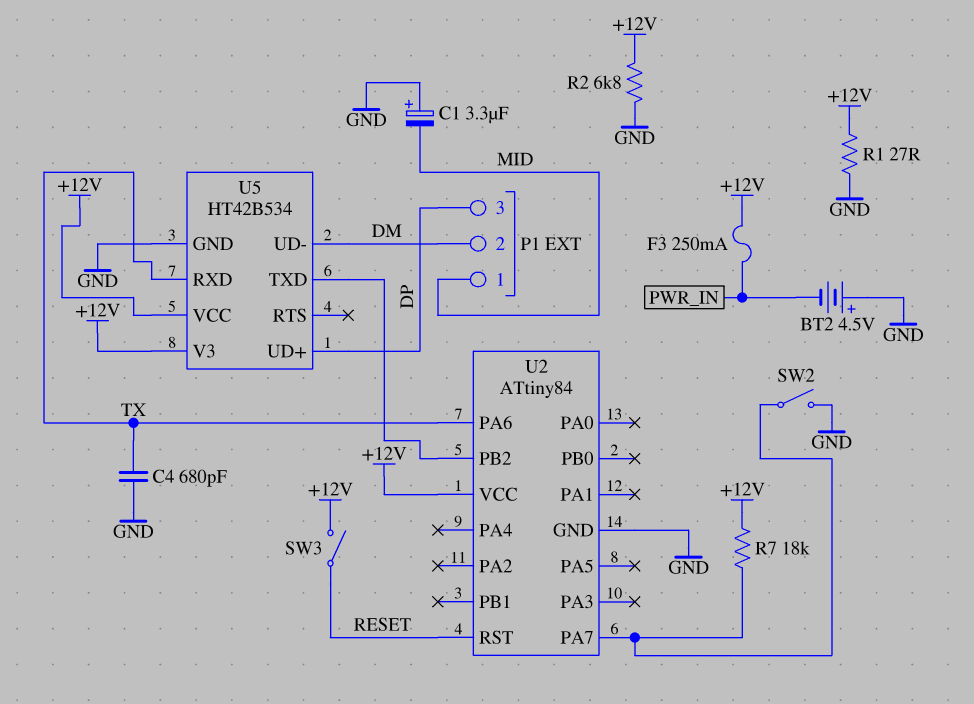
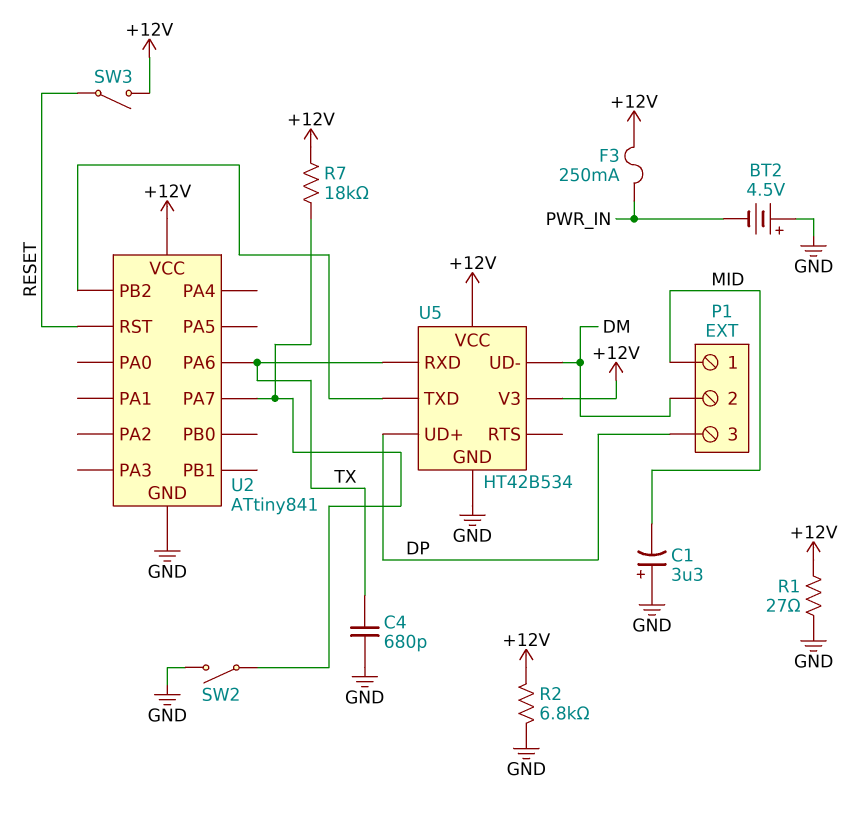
U2: ATtiny84 -> ATtiny841

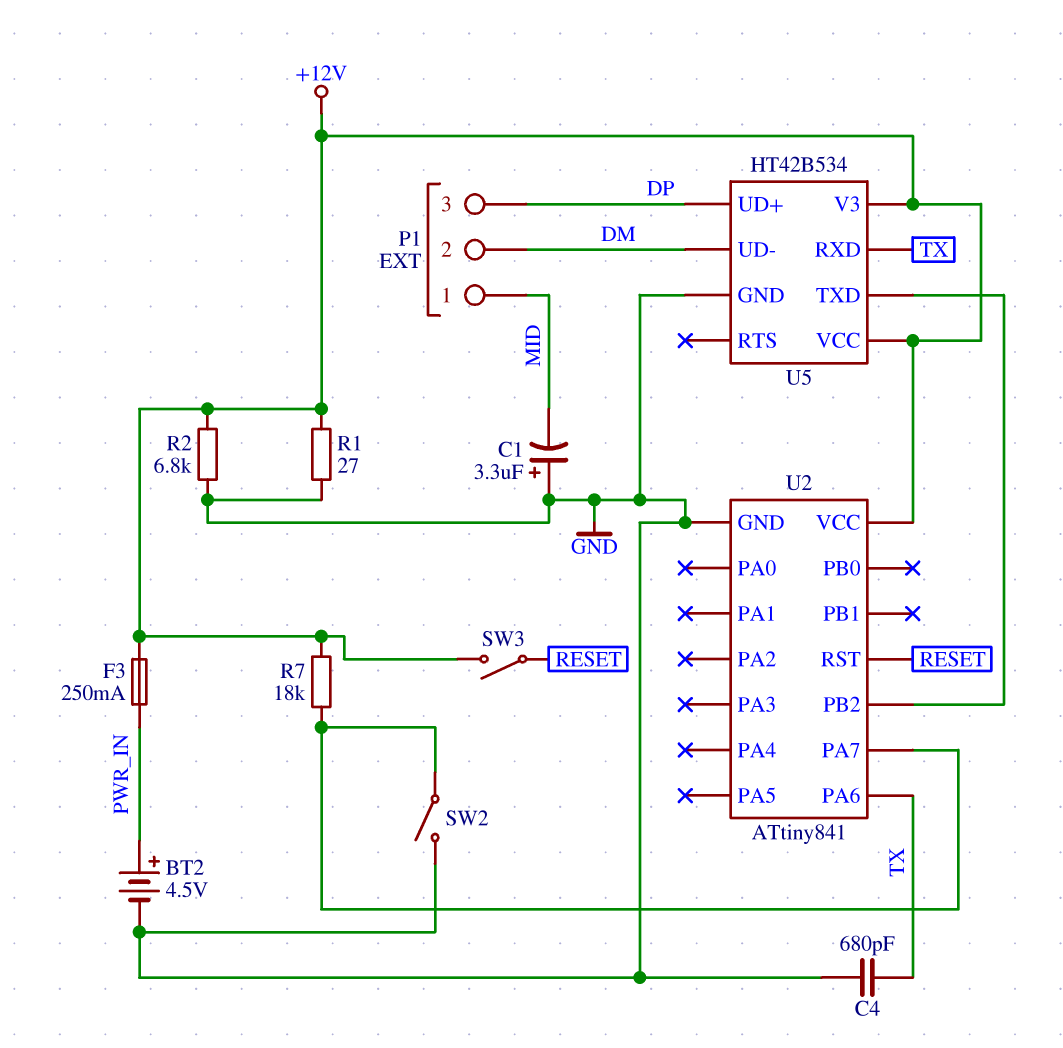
BT2: 4.5V (plus GND, minus PWR_IN) -> 4.5V (plus PWR_IN, minus GND)

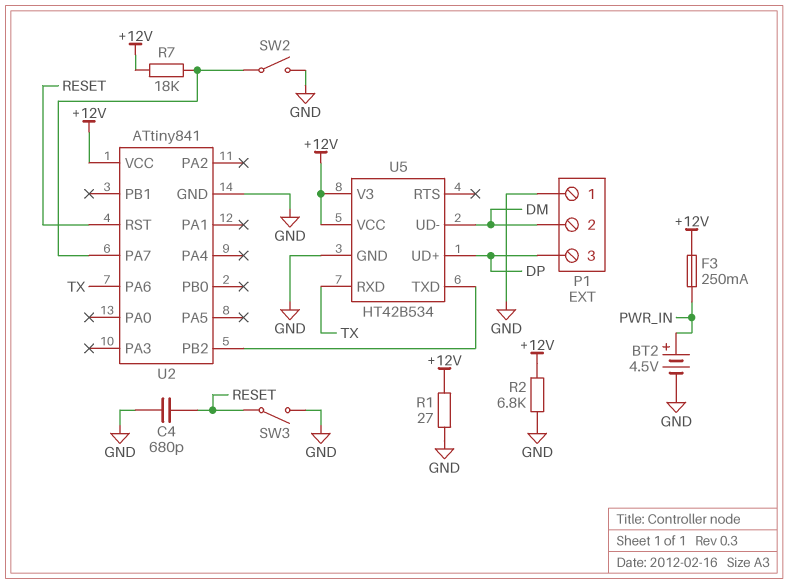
C1: 3.3uF (plus GND, minus MID) -> none
C4: 680pF (GND, TX) -> 680pF (GND, RESET)
P1 pin 1: MID -> GND
SW3: switch (+12V, RESET) -> switch (GND, RESET)

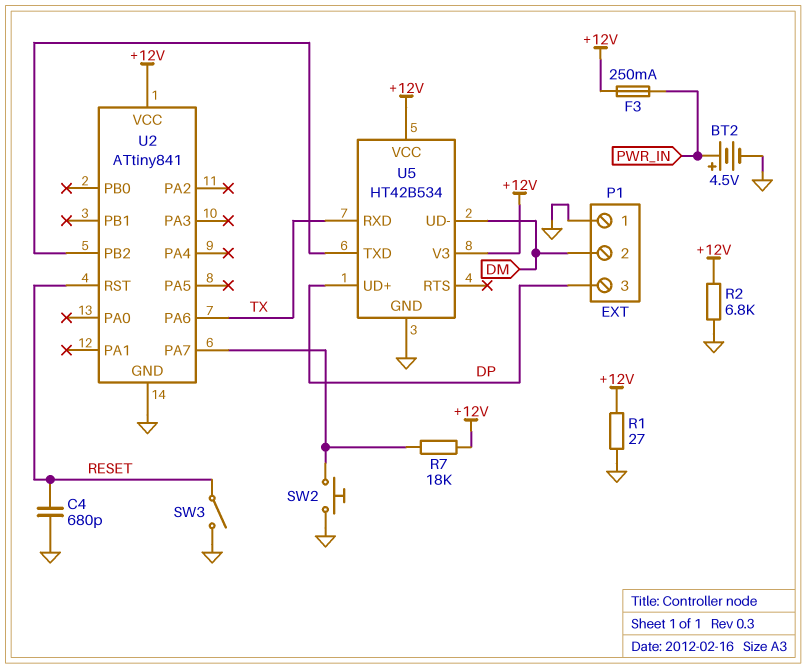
SW2: switch (GND, U2/PA7) -> button (GND, U2/PA7)

